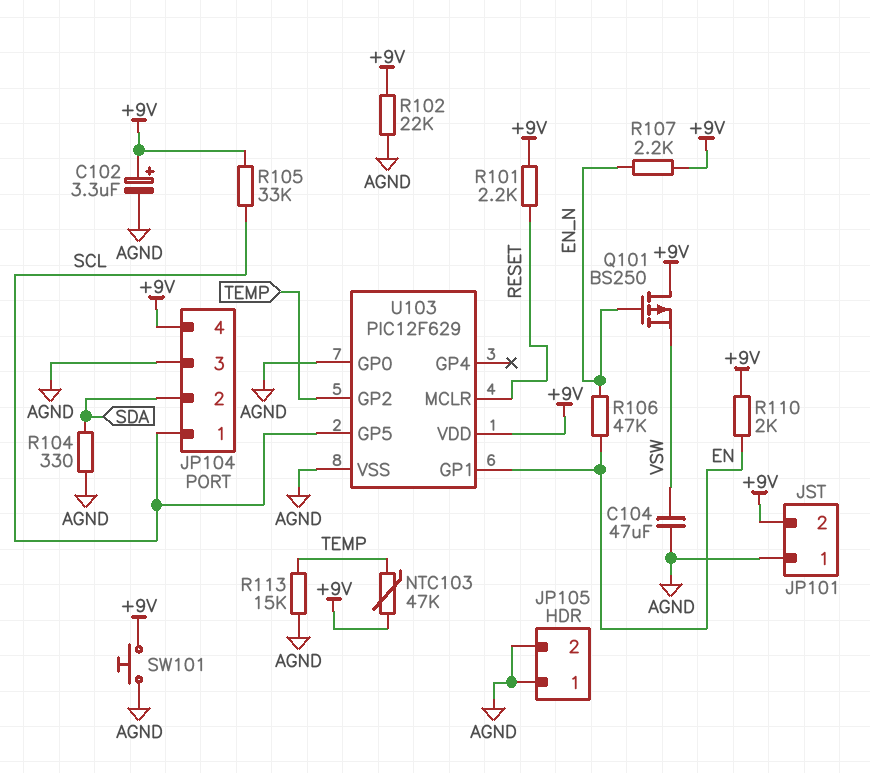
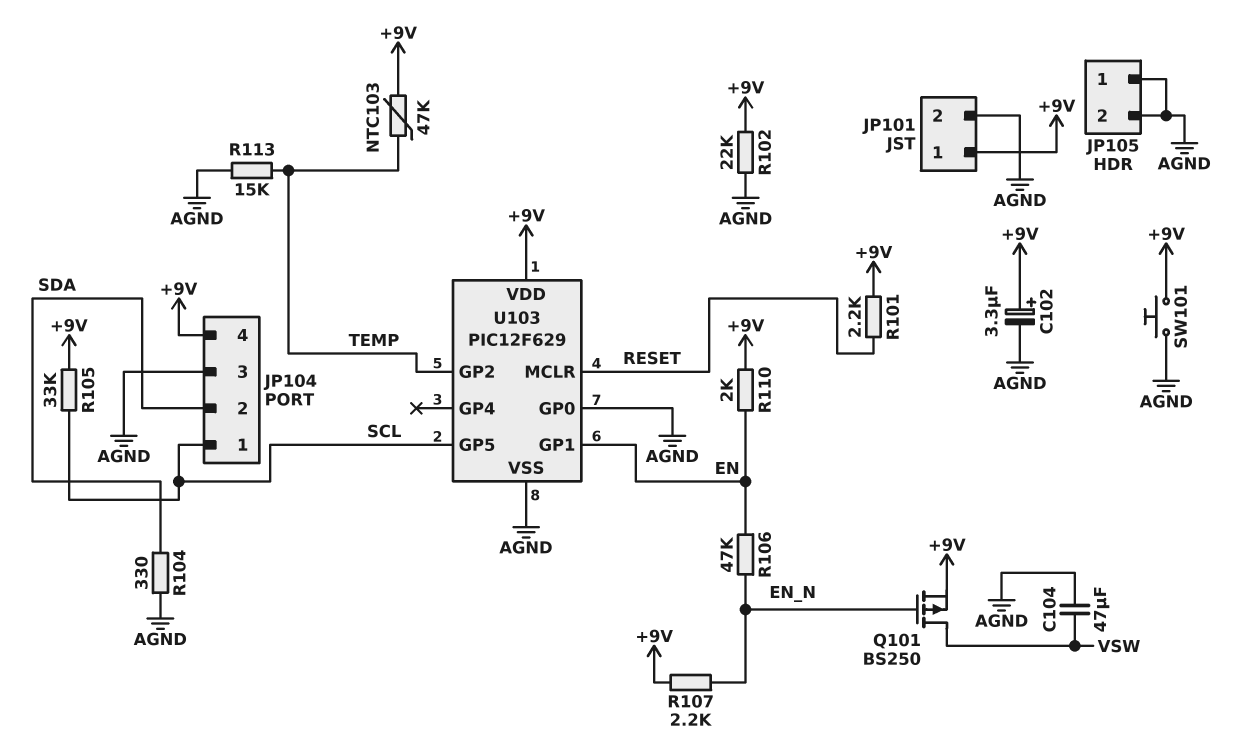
JP101 pin 1: AGND -> +9V
JP101 pin 2: +9V -> AGND
Q101: PMOS BS250 (G EN_N, D +9V, S VSW) -> PMOS BS250 (G EN_N, D VSW, S +9V)

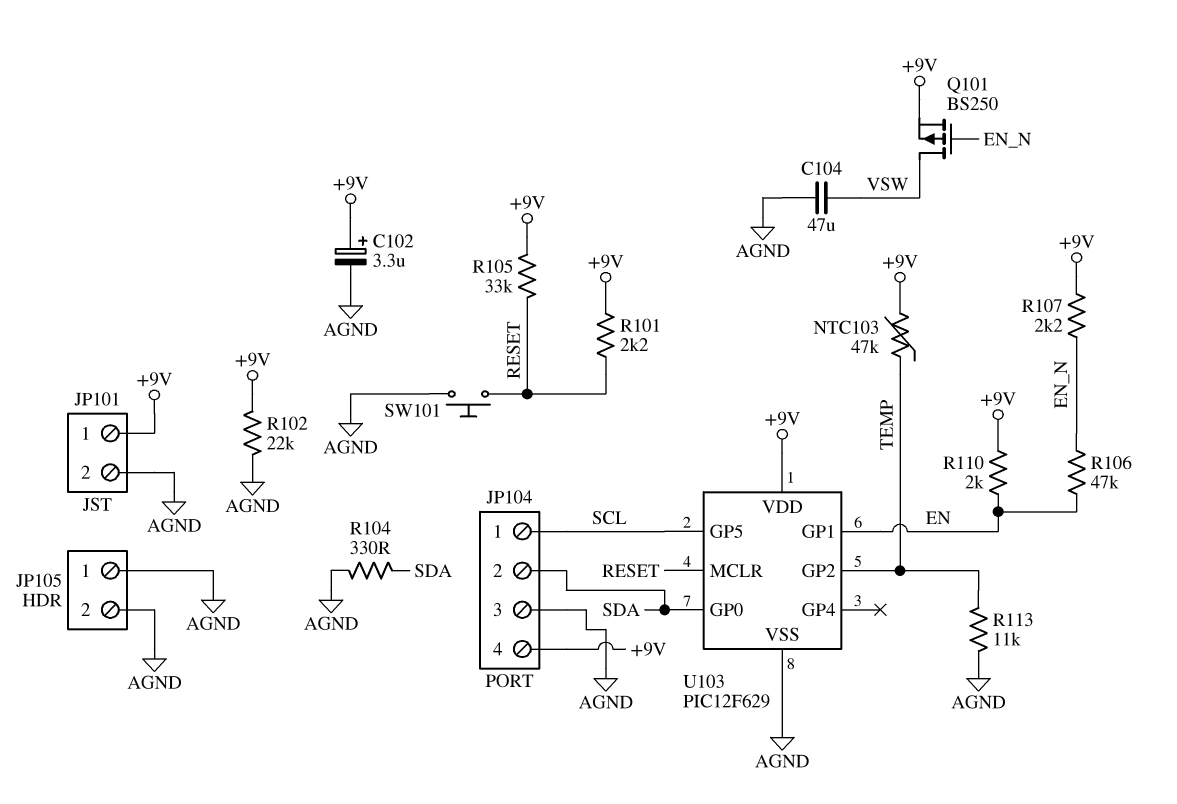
R105: 33k (+9V, SCL) -> 33k (+9V, RESET)
R113: 15k (AGND, TEMP) -> 11k (AGND, TEMP)
SW101: button (+9V, AGND) -> button (AGND, RESET)
U103 pin GP0: AGND -> SDA

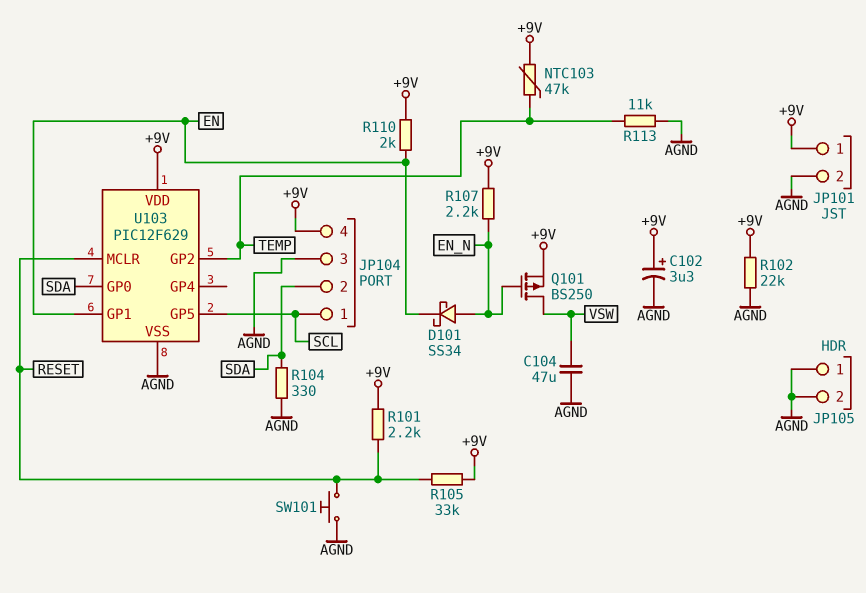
D101: none -> schottky SS34 (A EN_N, K EN)
R106: 47k (EN, EN_N) -> none

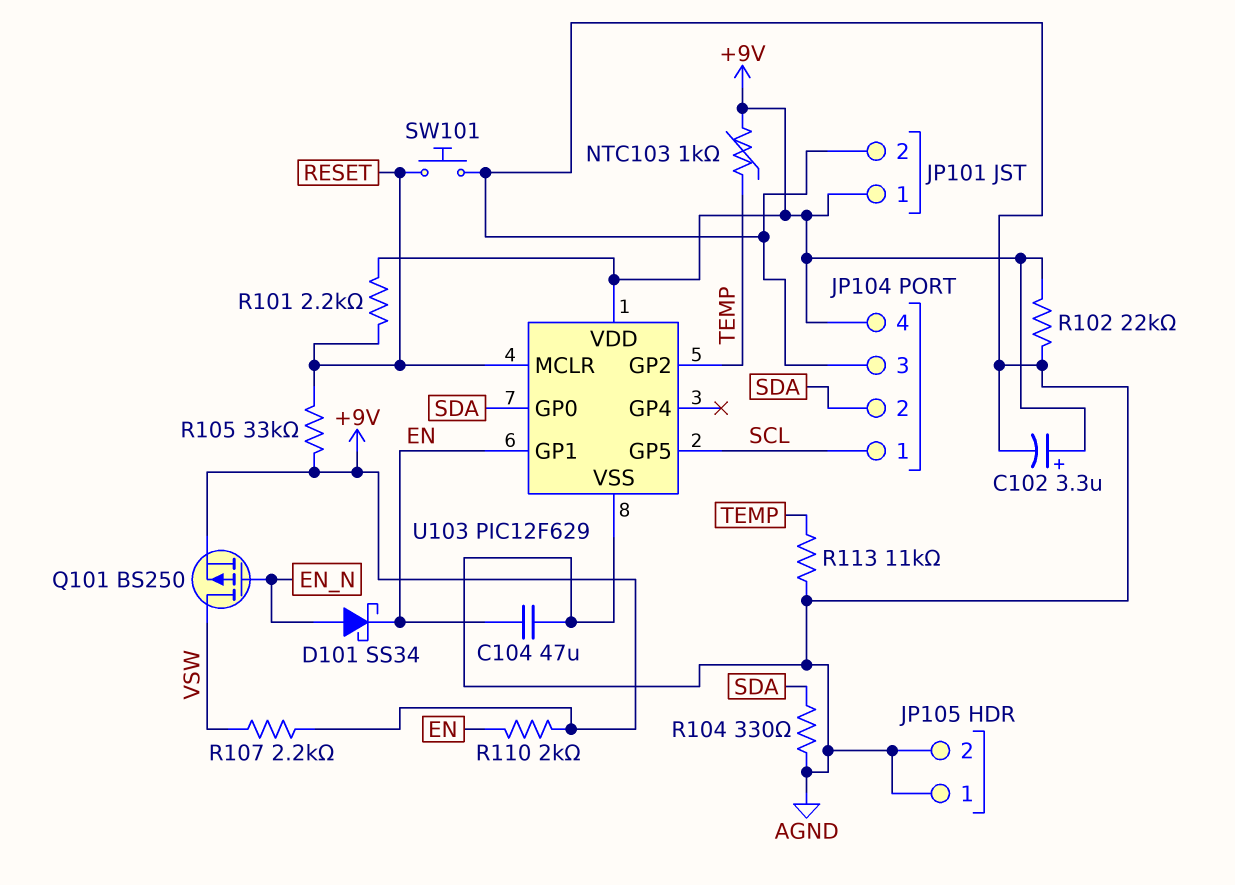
C104: 47uF (AGND, VSW) -> 47uF (AGND, EN)
NTC103: 47k (+9V, TEMP) -> 1k (+9V, TEMP)
R107: 2.2k (+9V, EN_N) -> 2.2k (+9V, VSW)

